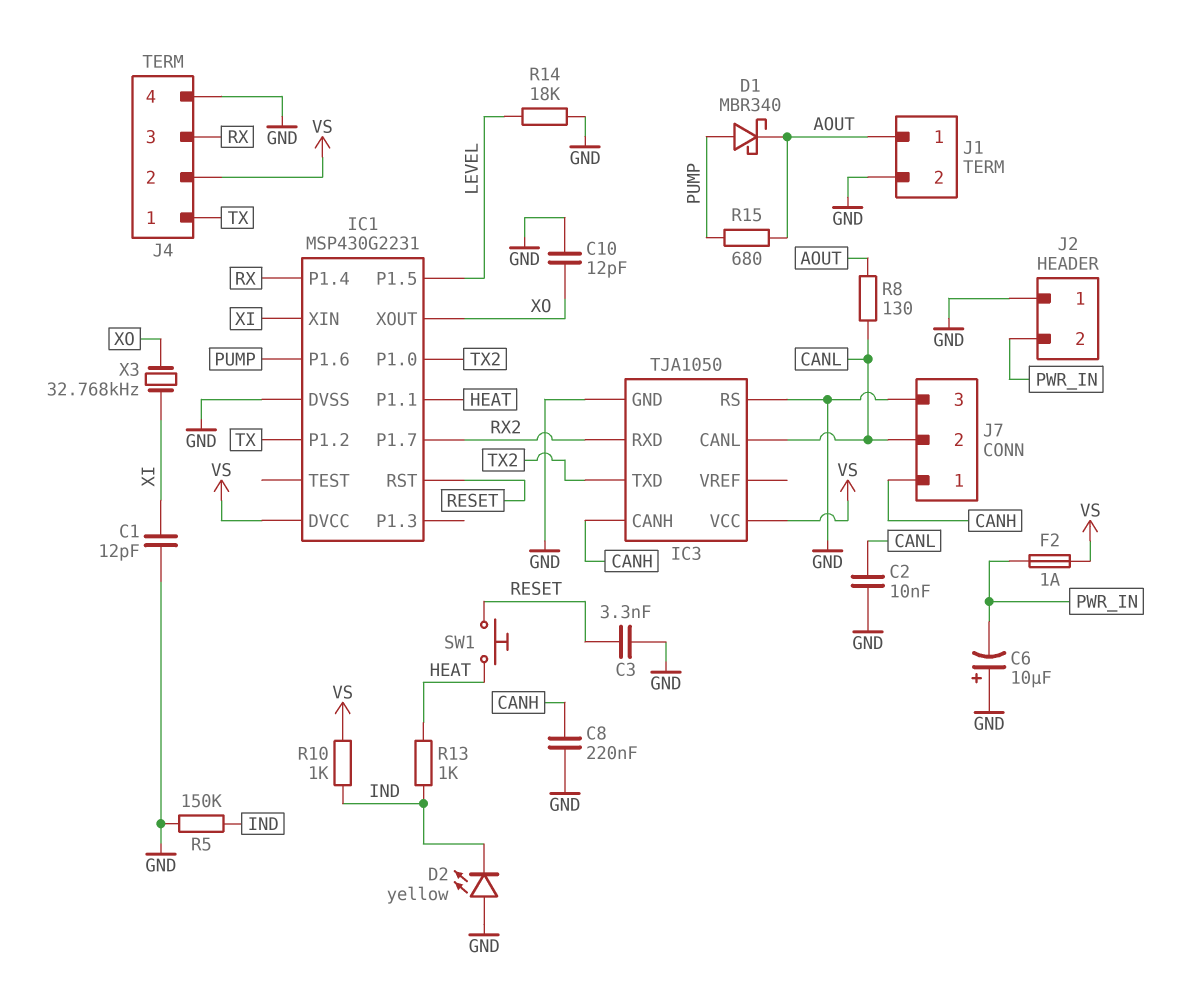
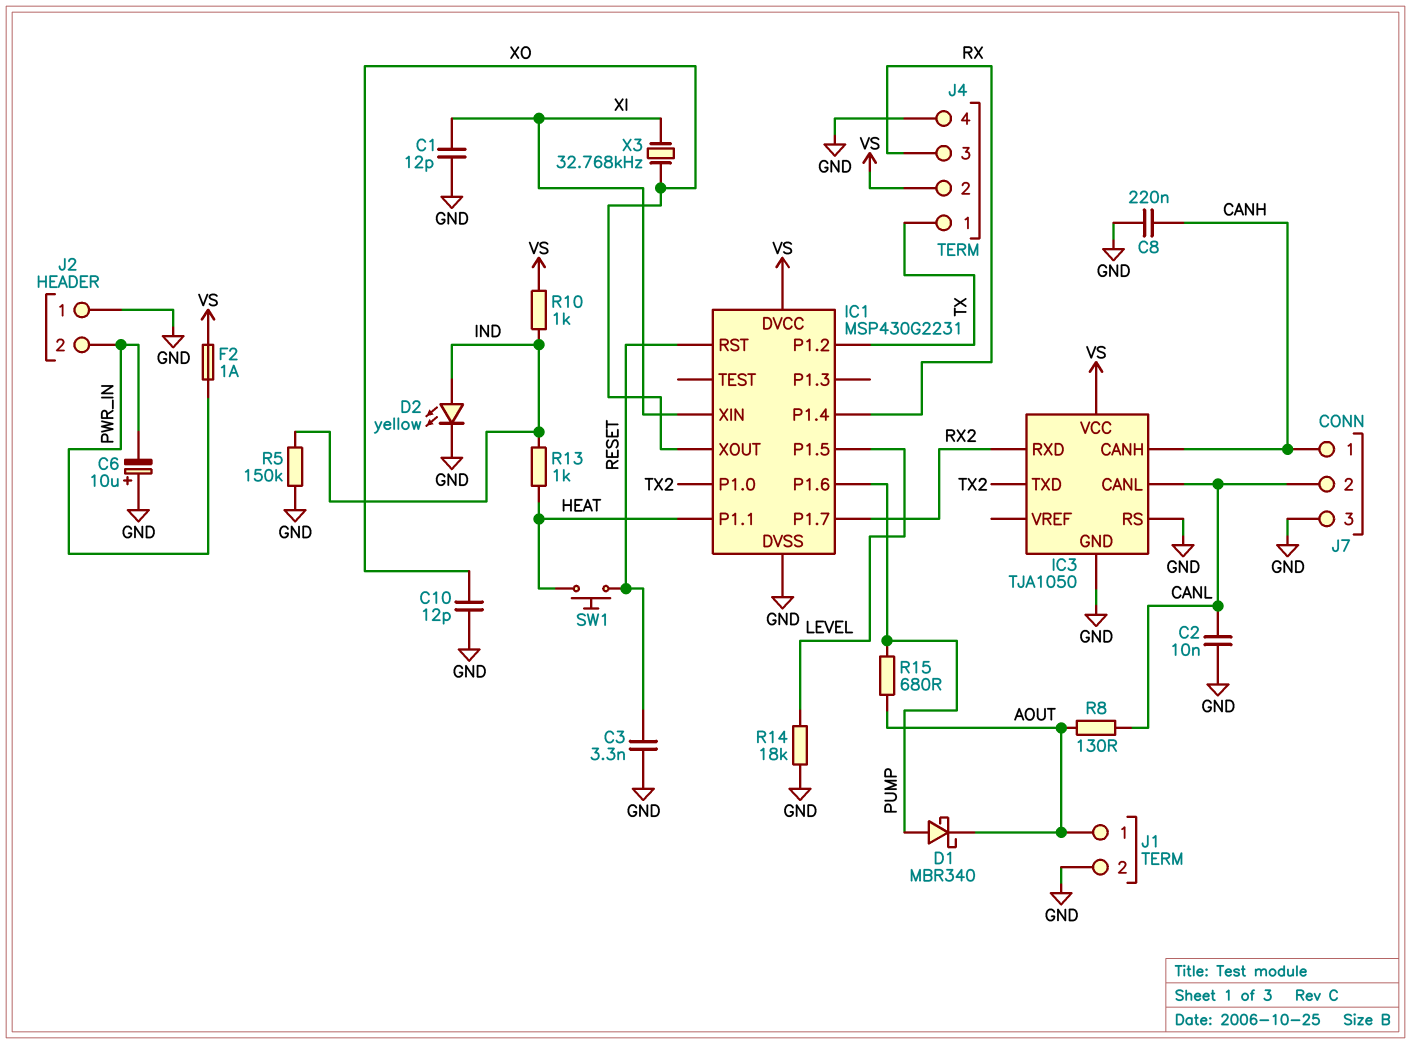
D2: LED yellow (A GND, K IND) -> LED yellow (A IND, K GND)

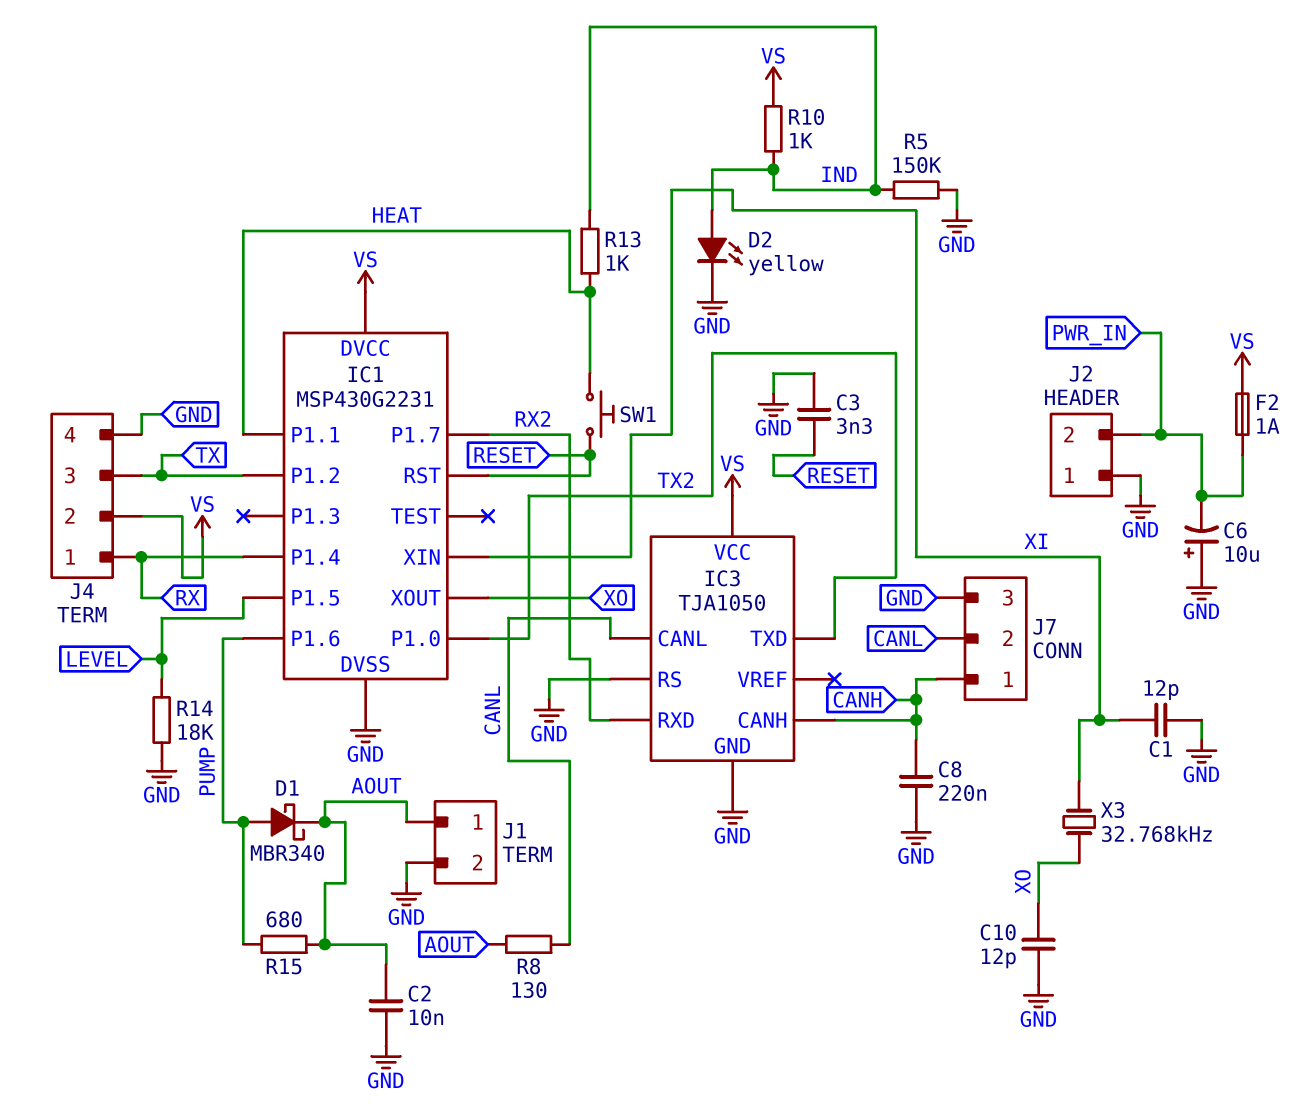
C2: 10nF (CANL, GND) -> 10nF (AOUT, GND)
J4 pin 1: TX -> RX
J4 pin 3: RX -> TX

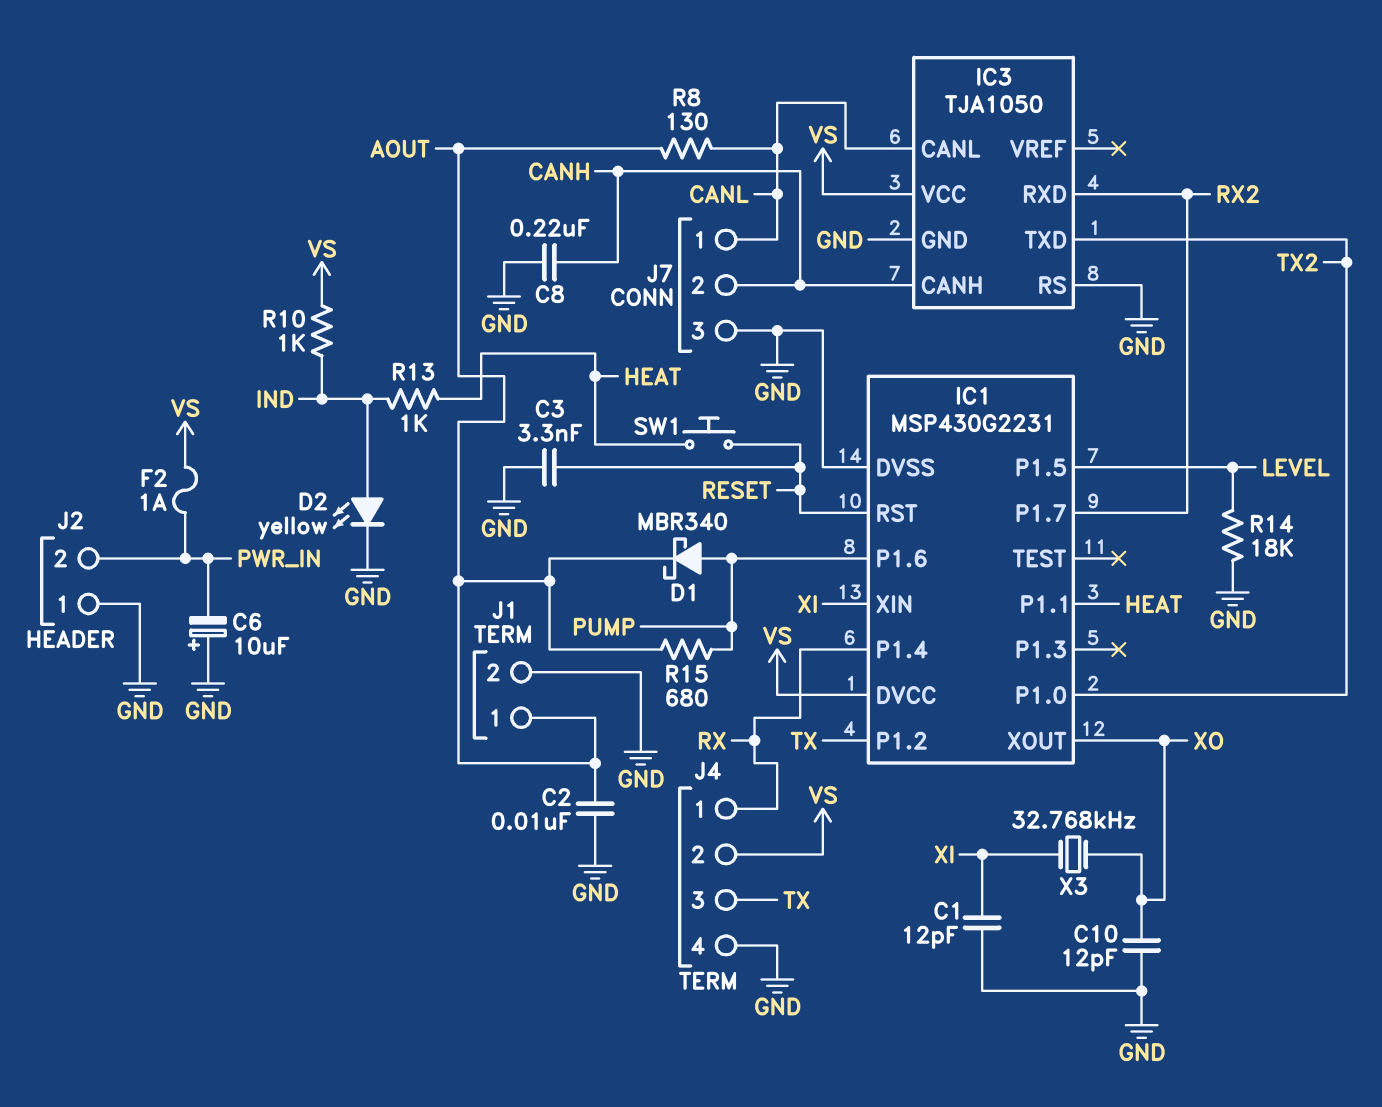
J7 pin 1: CANH -> CANL
J7 pin 2: CANL -> CANH
R5: 150k (GND, IND) -> none

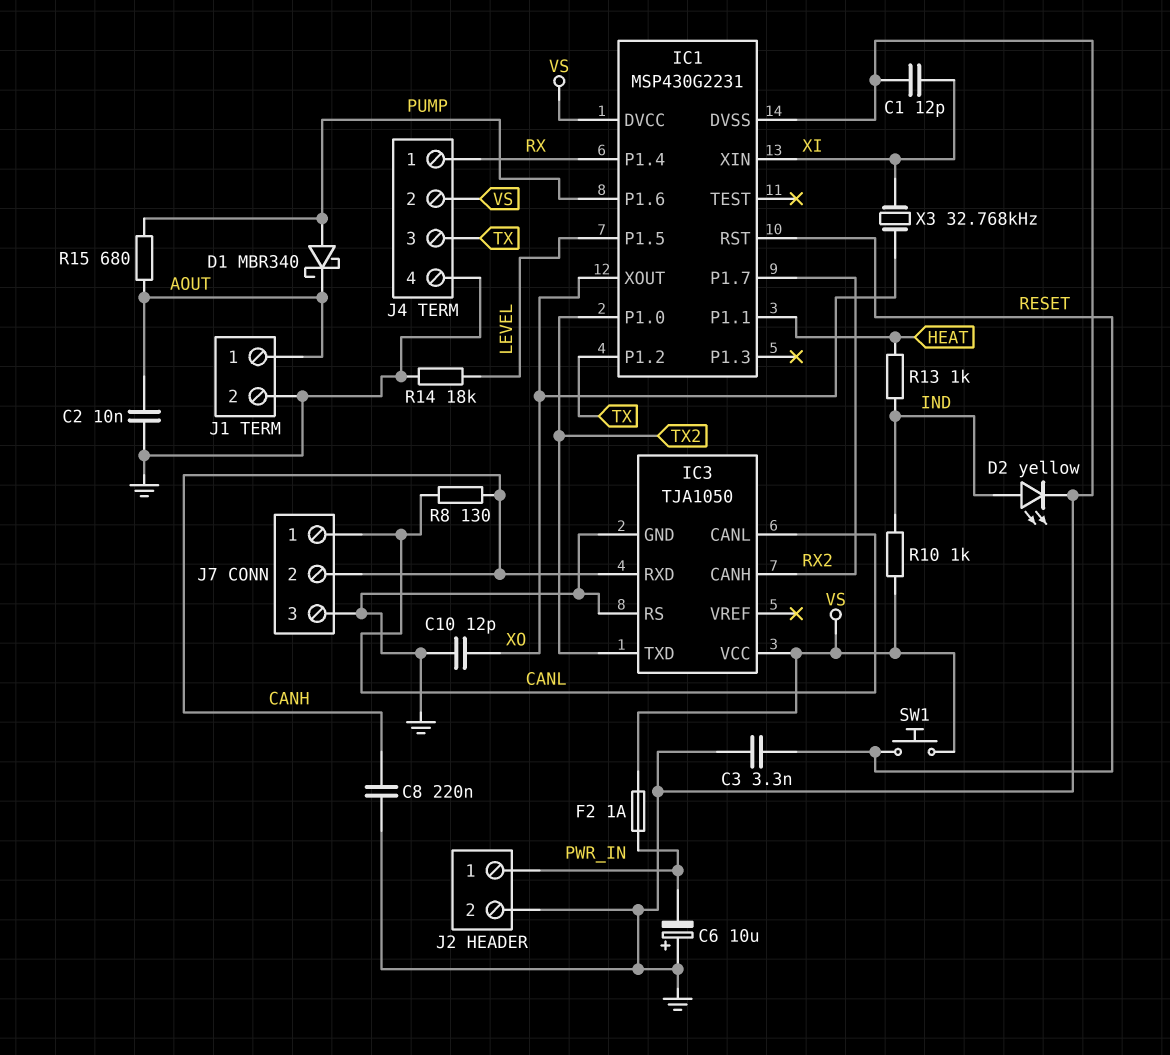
IC3 pin CANH: CANH -> RX2
IC3 pin RXD: RX2 -> CANH
J2 pin 1: GND -> PWR_IN
J2 pin 2: PWR_IN -> GND
R8: 130 (AOUT, CANL) -> 130 (CANH, CANL)
SW1: button (HEAT, RESET) -> button (RESET, VS)

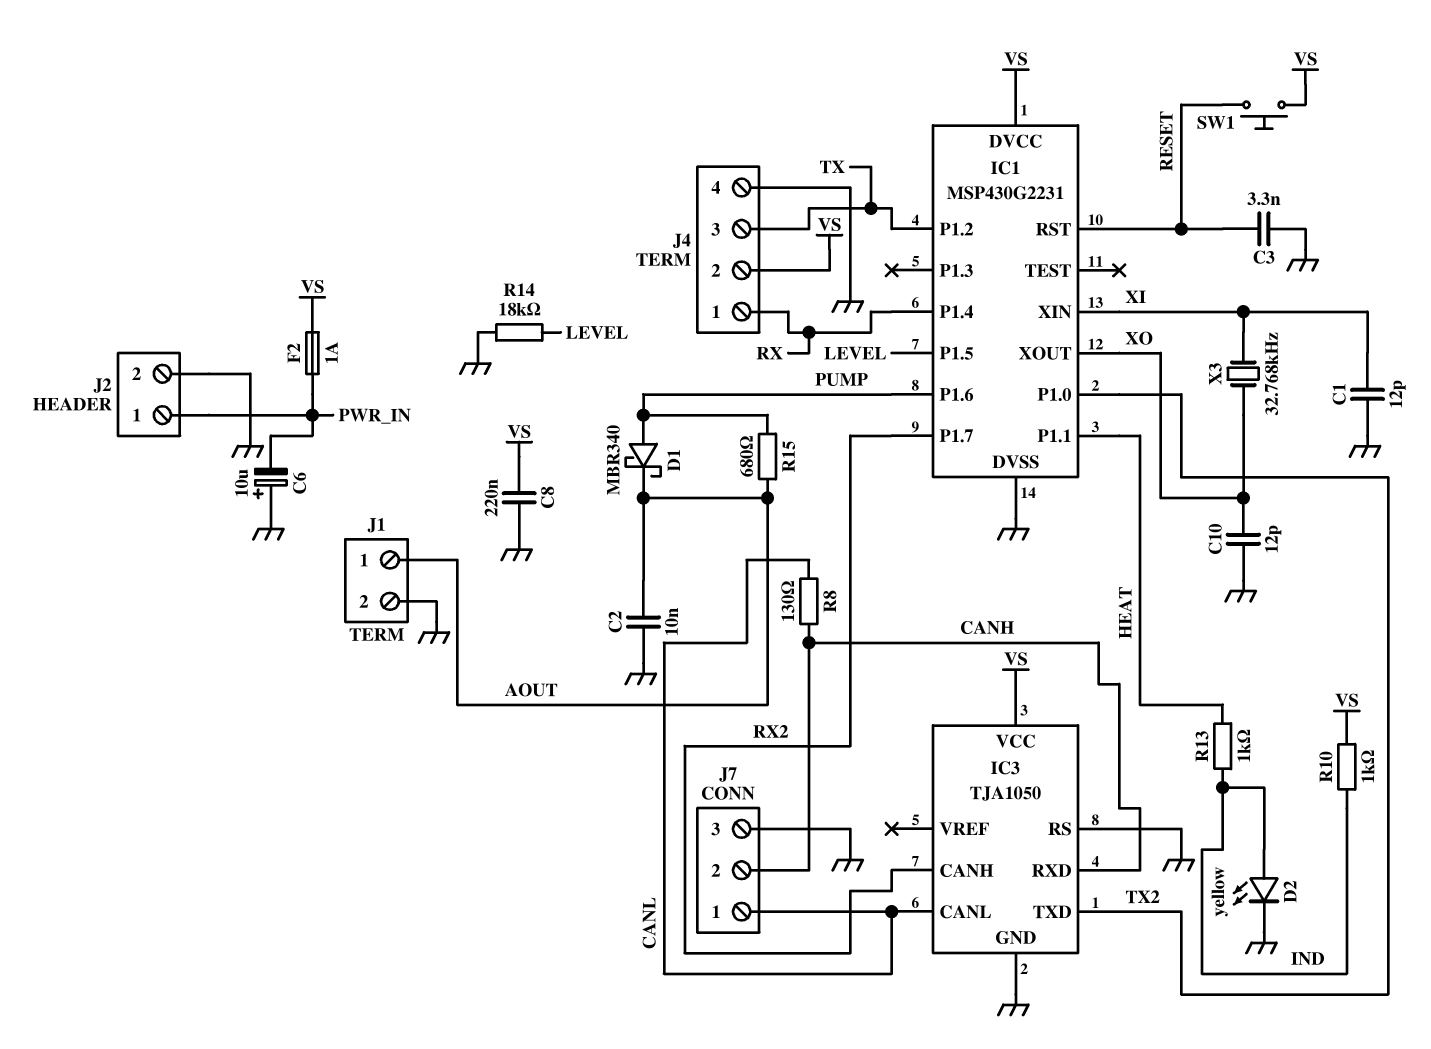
C8: 220nF (CANH, GND) -> 220nF (GND, VS)

